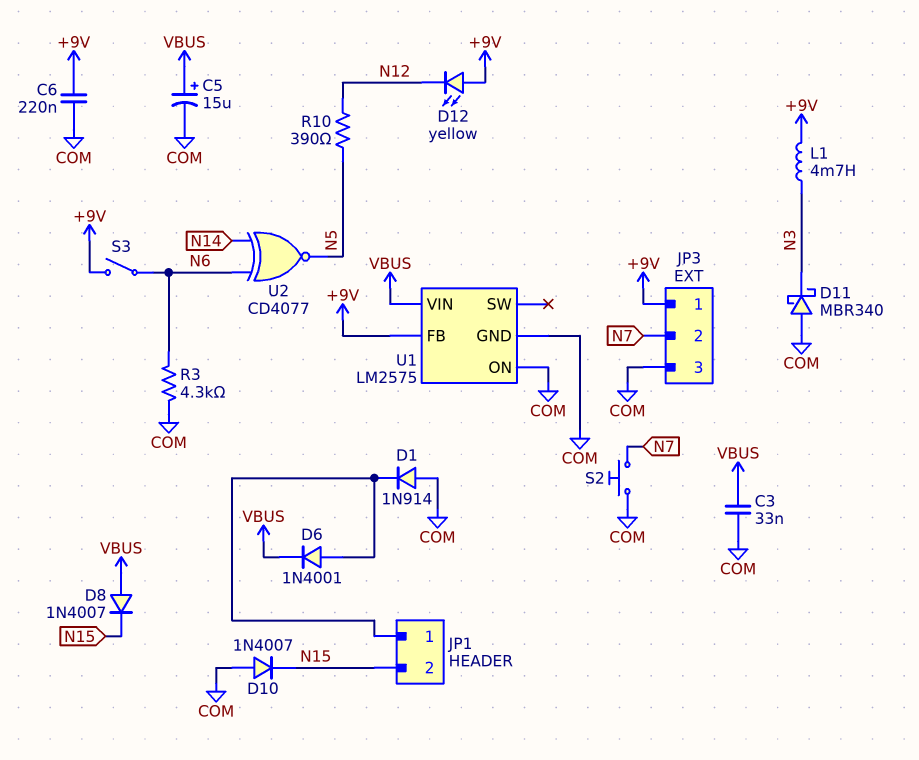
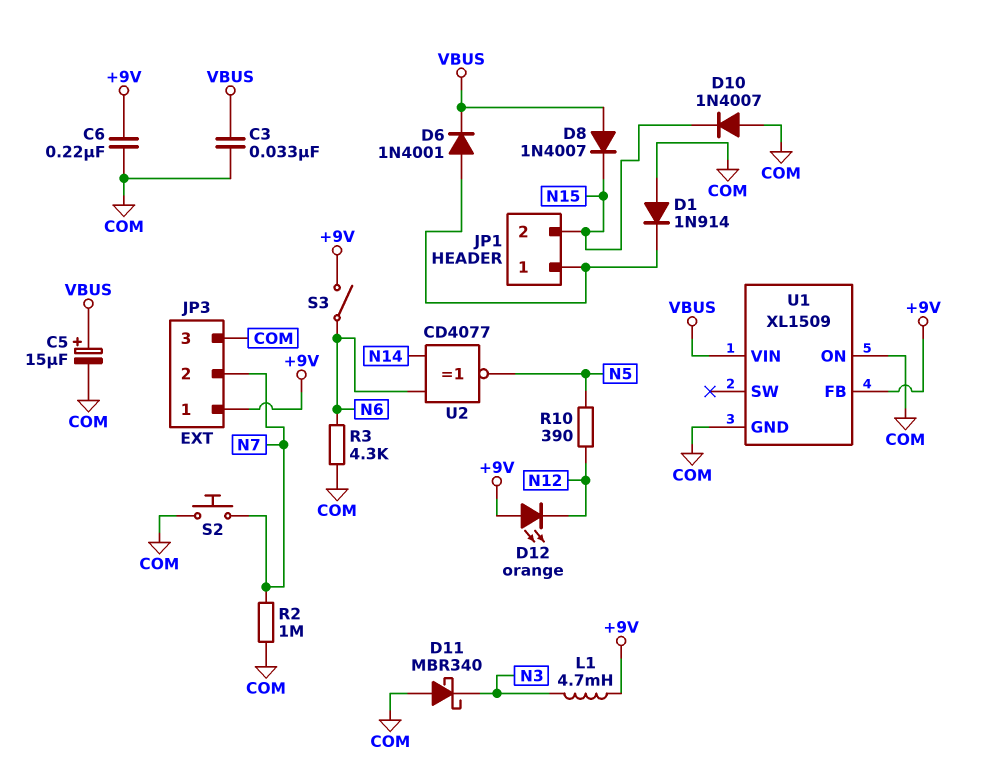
D12: LED yellow (A +9V, K N12) -> LED orange (A +9V, K N12)
R2: none -> 1M (COM, N7)
U1: LM2575 -> XL1509

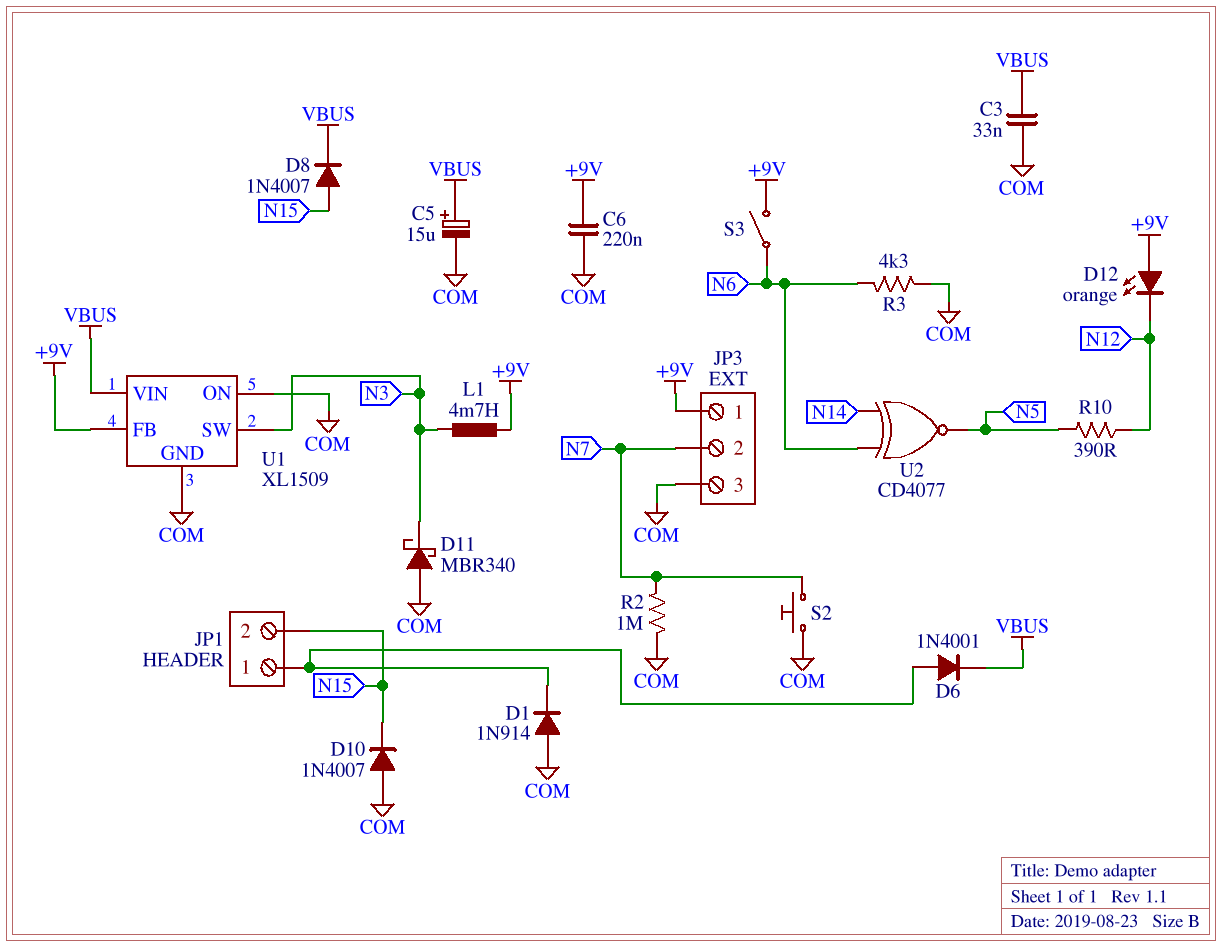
D8: diode 1N4007 (A VBUS, K N15) -> diode 1N4007 (A N15, K VBUS)
U1 pin SW: none -> N3

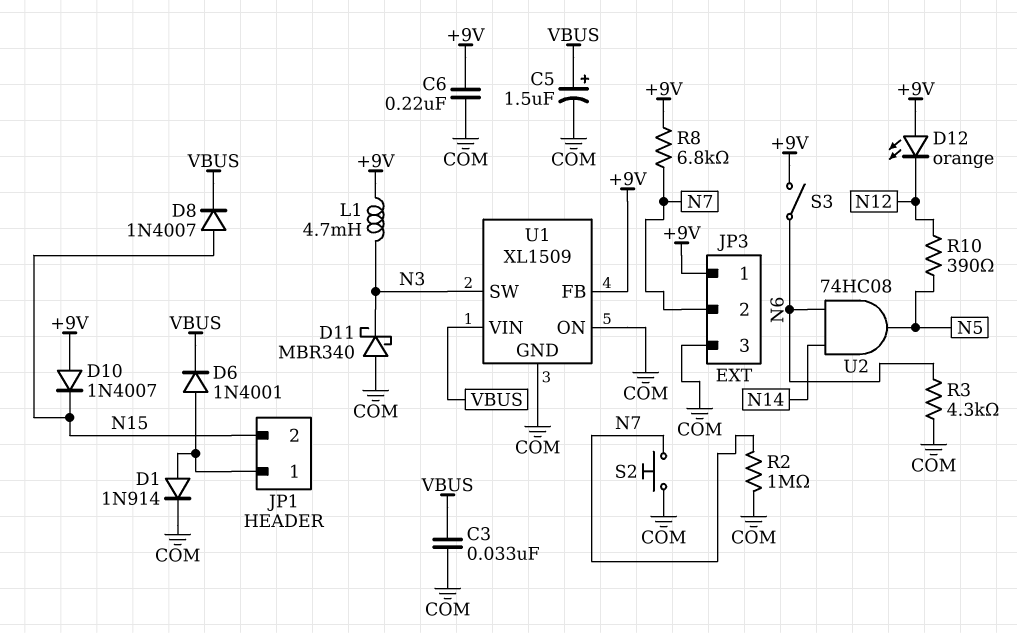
C5: 15uF (plus VBUS, minus COM) -> 1.5uF (plus VBUS, minus COM)
D1: diode 1N914 (A COM, K JP1/1) -> diode 1N914 (A JP1/1, K COM)
D10: diode 1N4007 (A COM, K N15) -> diode 1N4007 (A +9V, K N15)
R8: none -> 6.8k (+9V, N7)
U2: XNOR CD4077 (in N6, in N14, out N5) -> AND 74HC08 (in N6, in N14, out N5)

